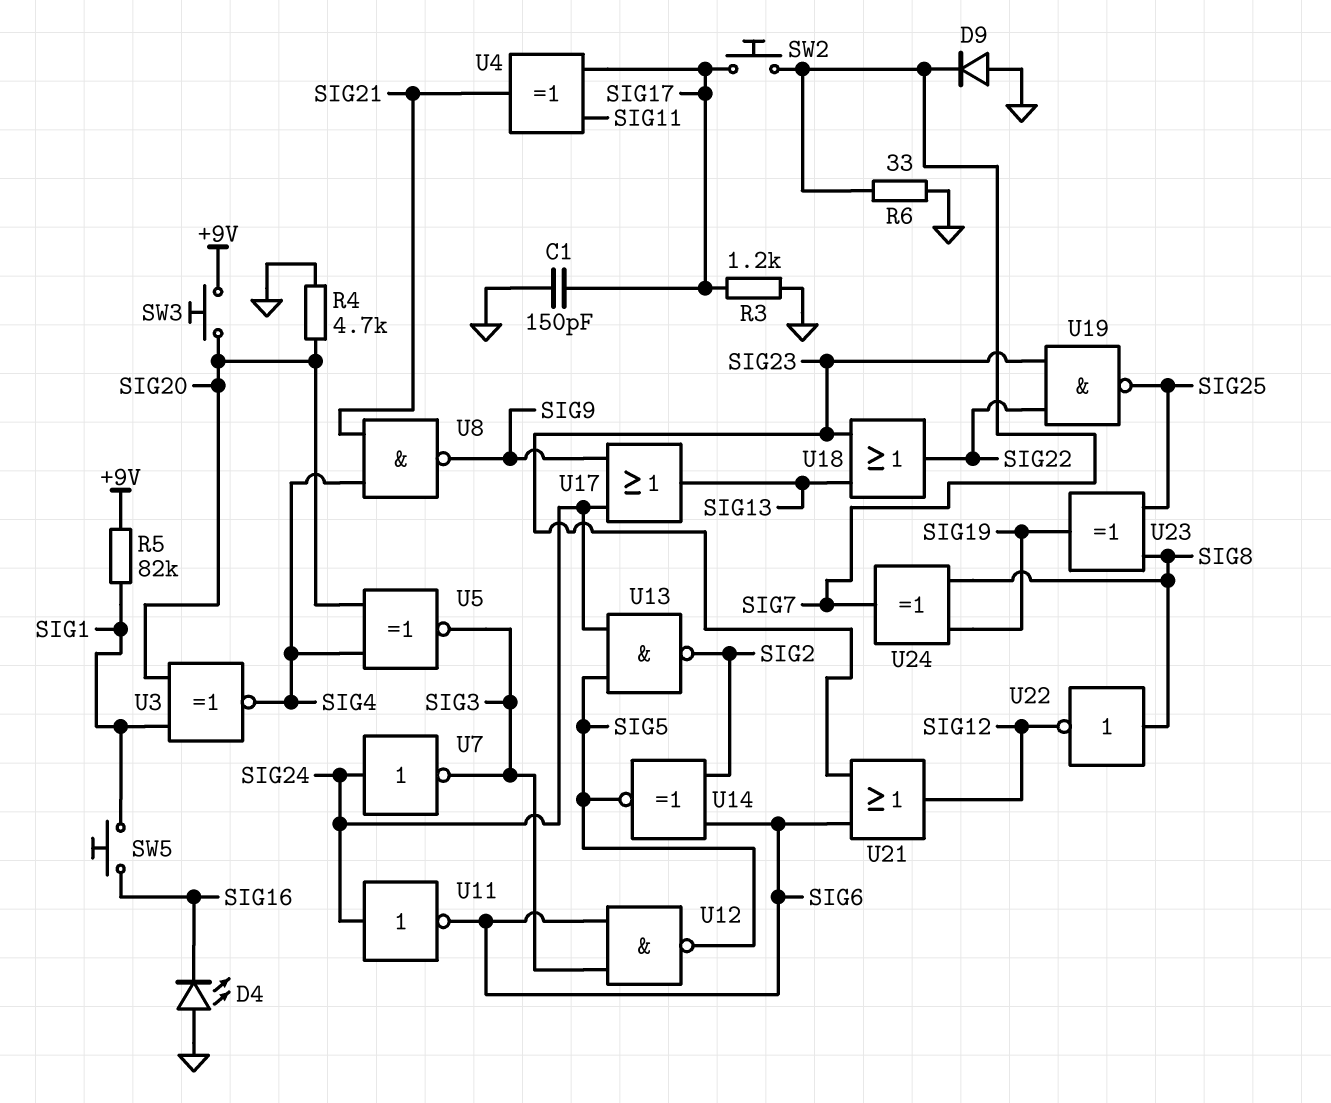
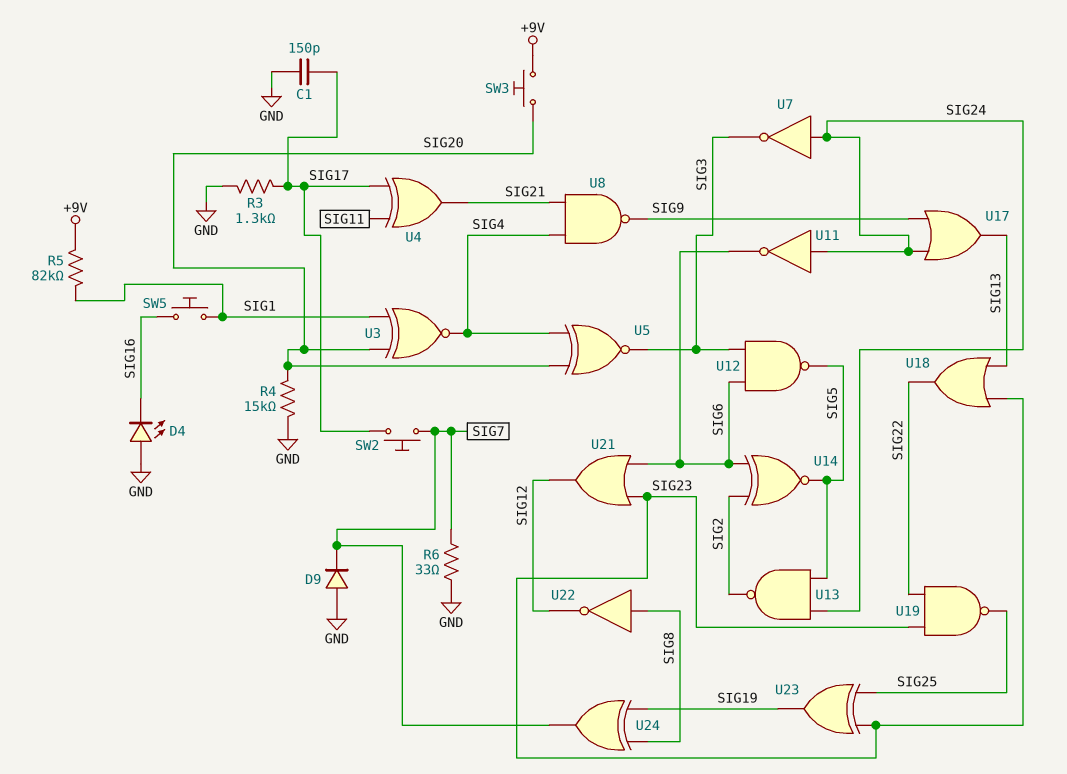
R3: 1.2k (GND, SIG17) -> 1.3k (GND, SIG17)
R4: 4.7k (GND, SIG20) -> 15k (GND, SIG20)
U23: XOR (in SIG8, in SIG25, out SIG19) -> XOR (in SIG23, in SIG25, out SIG19)

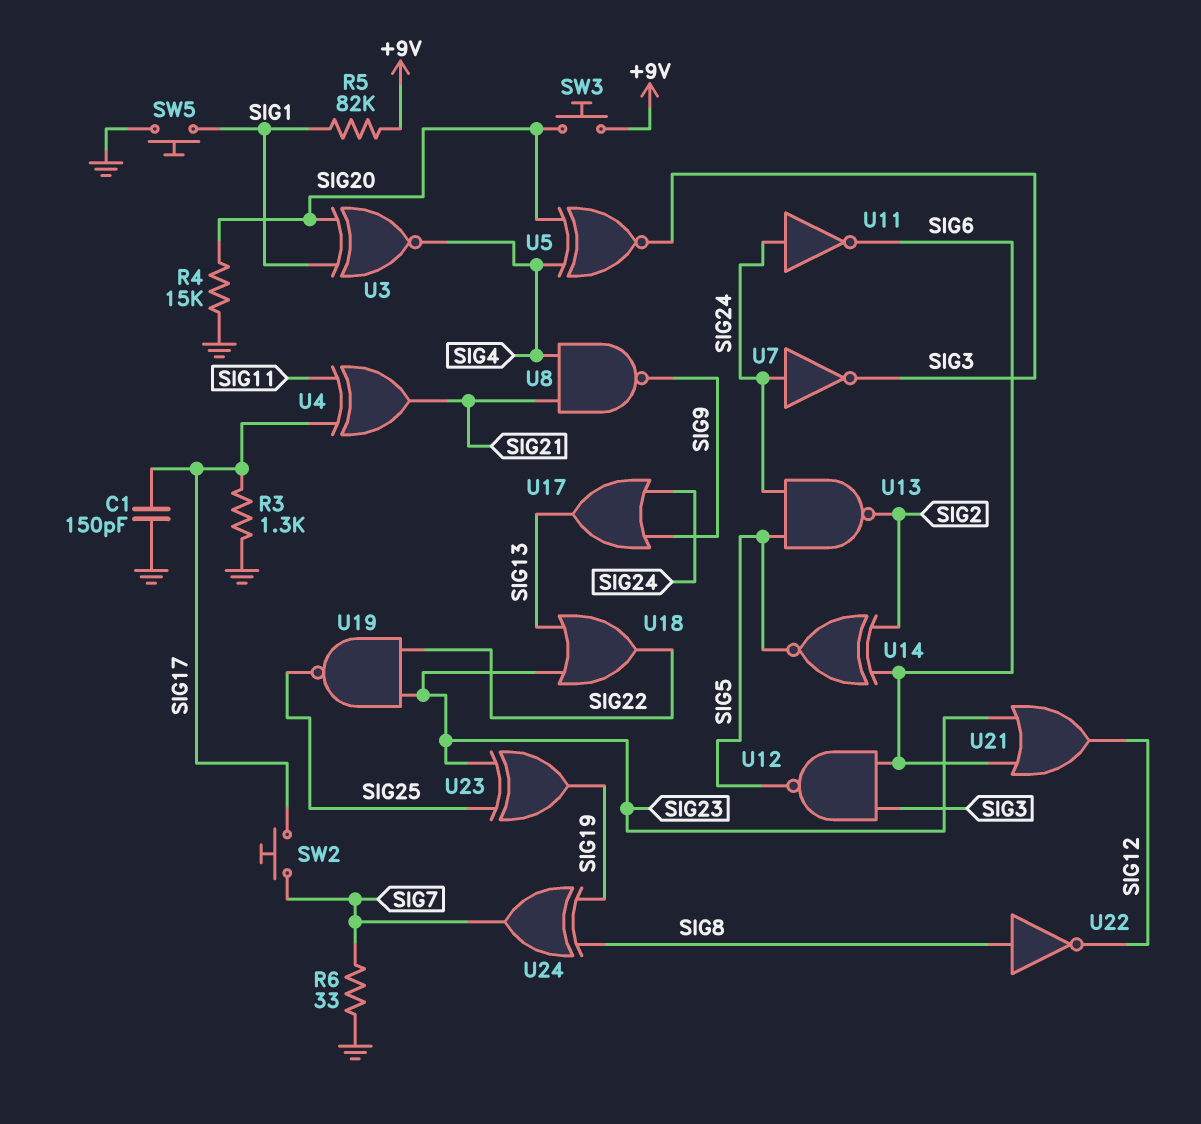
D4: LED (A GND, K SIG16) -> none
D9: diode (A GND, K SIG7) -> none
SW5: button (SIG1, SIG16) -> button (GND, SIG1)

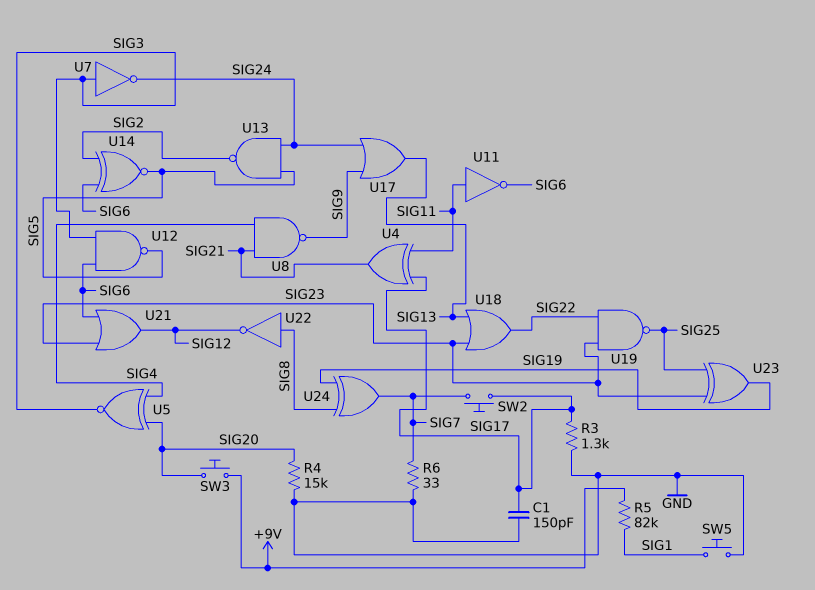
U3: XNOR (in SIG1, in SIG20, out SIG4) -> none
U7: NOT (in SIG24, out SIG3) -> NOT (in SIG3, out SIG24)
U11: NOT (in SIG24, out SIG6) -> NOT (in SIG11, out SIG6)

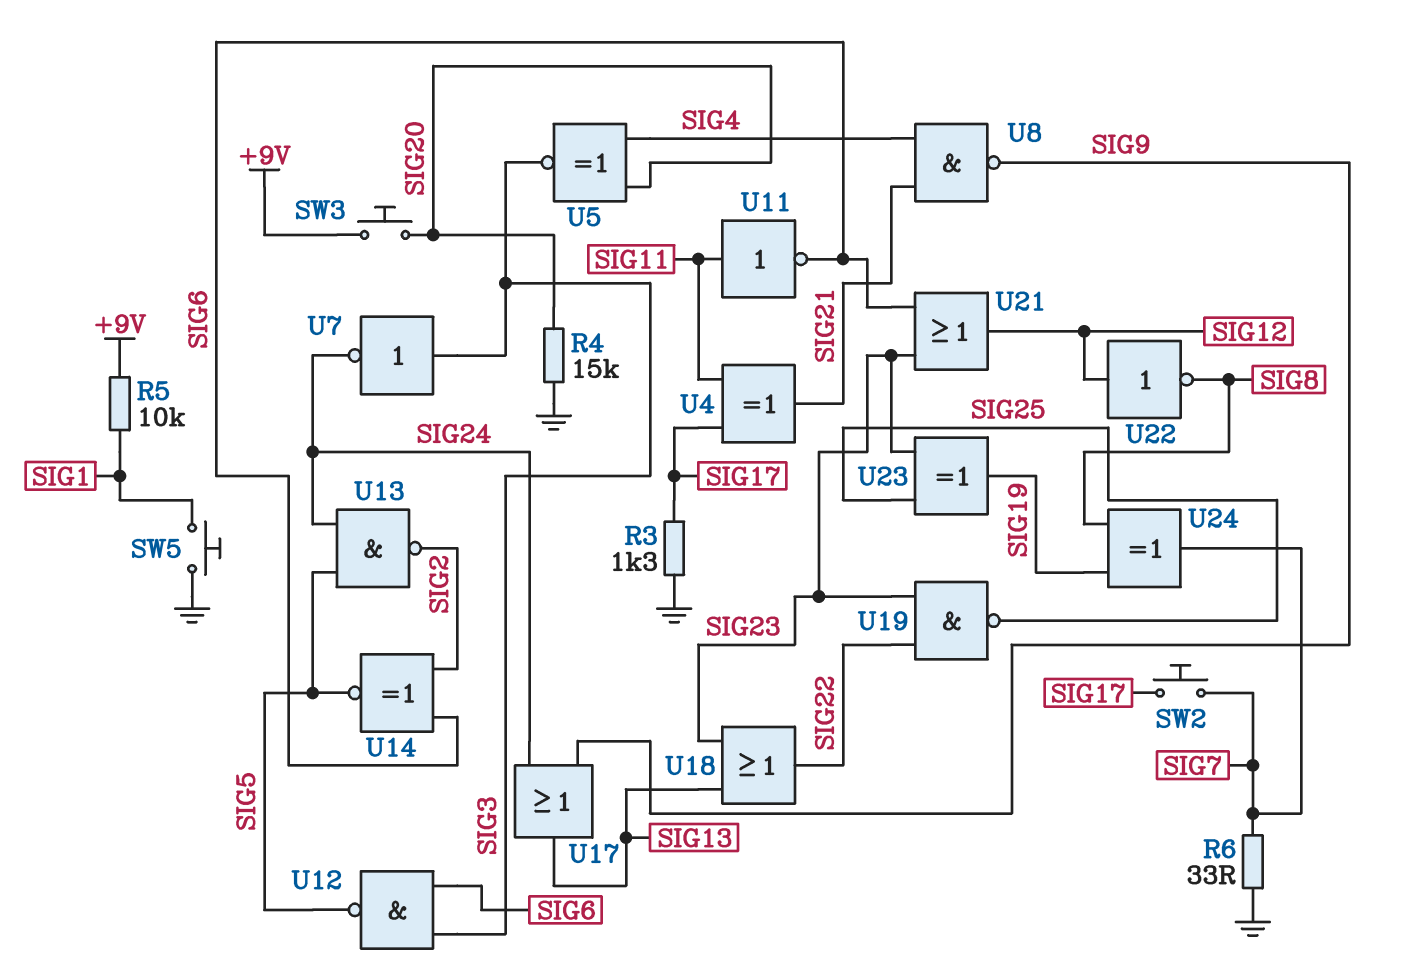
C1: 150pF (GND, SIG17) -> none
R5: 82k (+9V, SIG1) -> 10k (+9V, SIG1)
U22: NOT (in SIG8, out SIG12) -> NOT (in SIG12, out SIG8)

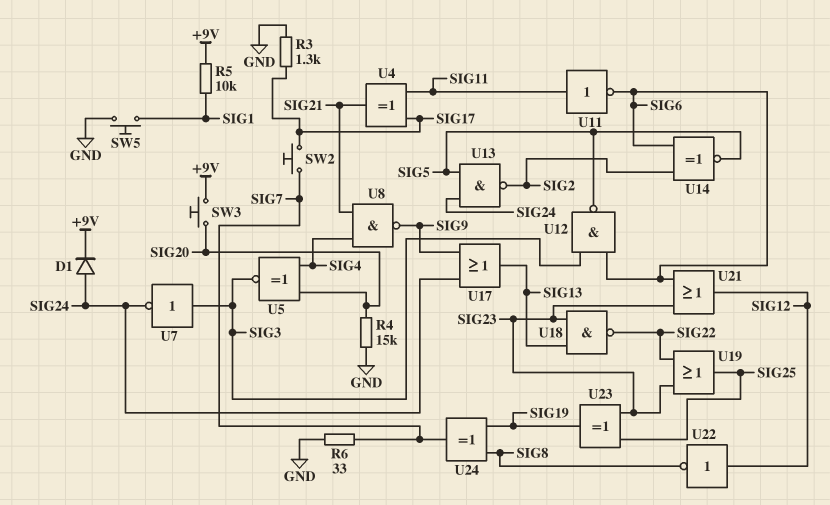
D1: none -> diode (A SIG24, K +9V)
U18: OR (in SIG13, in SIG23, out SIG22) -> NAND (in SIG13, in SIG23, out SIG22)
U19: NAND (in SIG22, in SIG23, out SIG25) -> OR (in SIG22, in SIG23, out SIG25)

